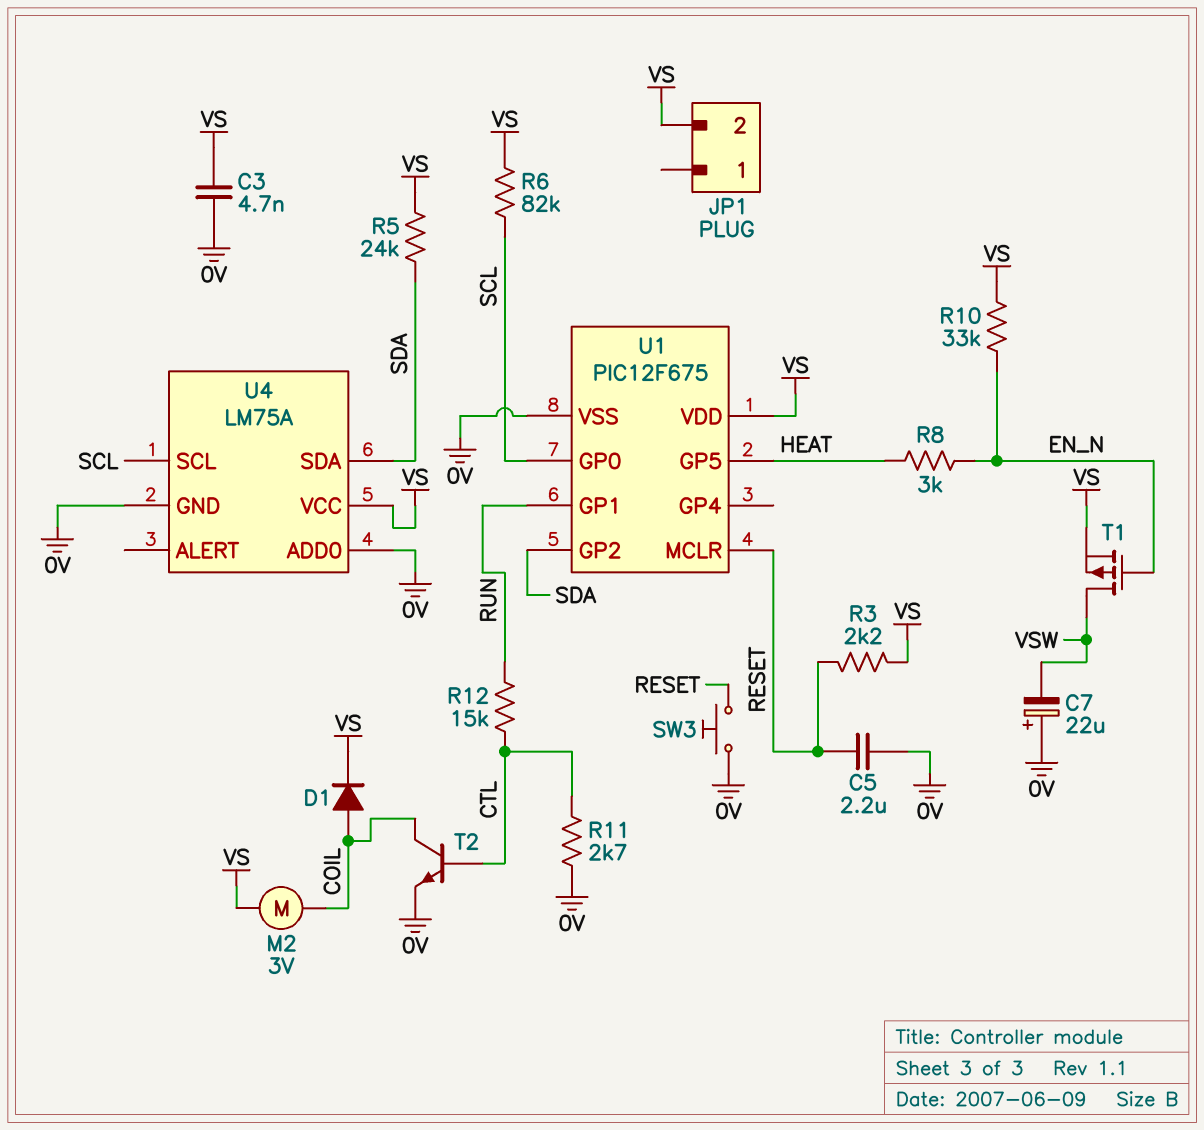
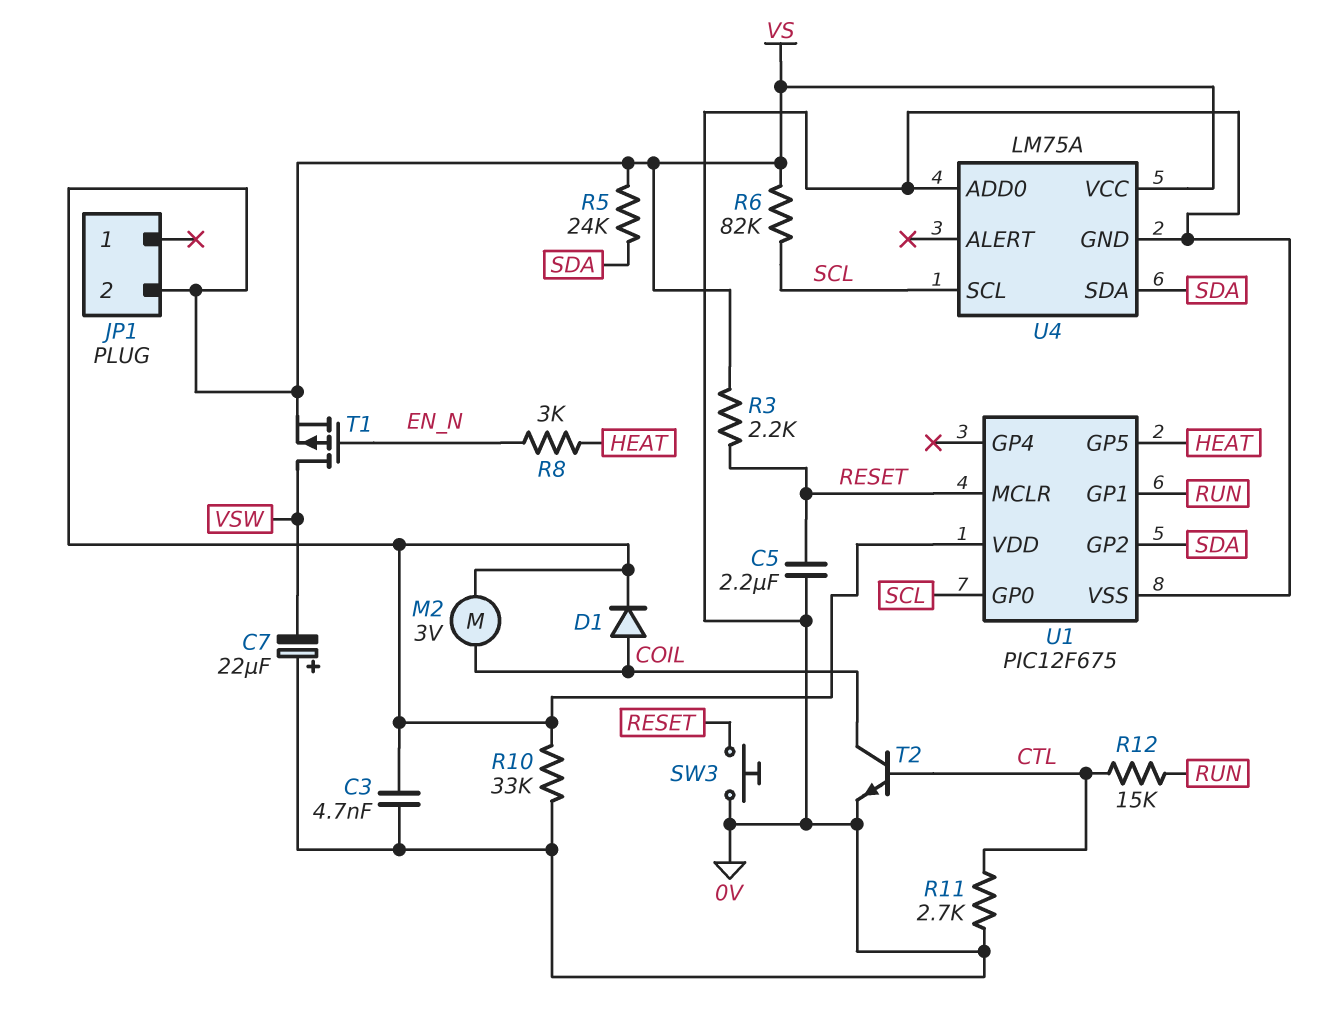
R10: 33k (EN_N, VS) -> 33k (0V, VS)

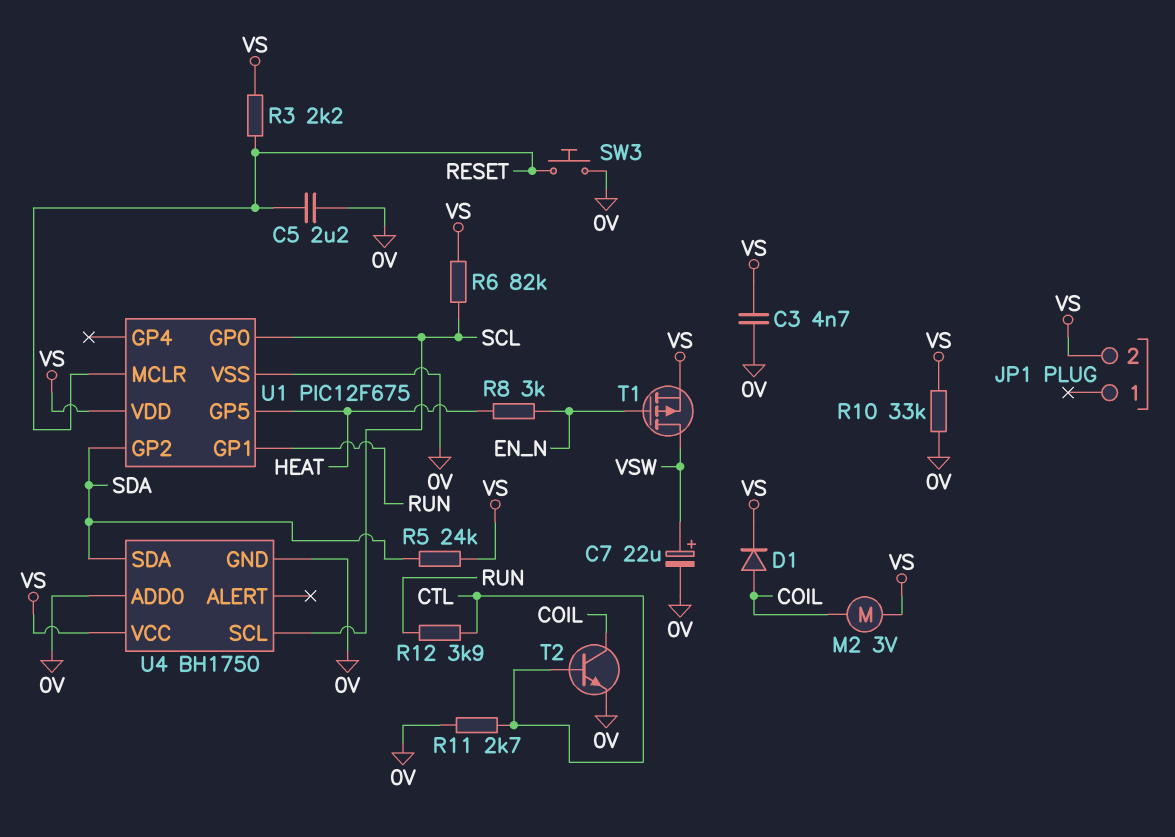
C7: 22uF (plus 0V, minus VSW) -> 22uF (plus VSW, minus 0V)
R12: 15k (CTL, RUN) -> 3.9k (CTL, RUN)
U4: LM75A -> BH1750

